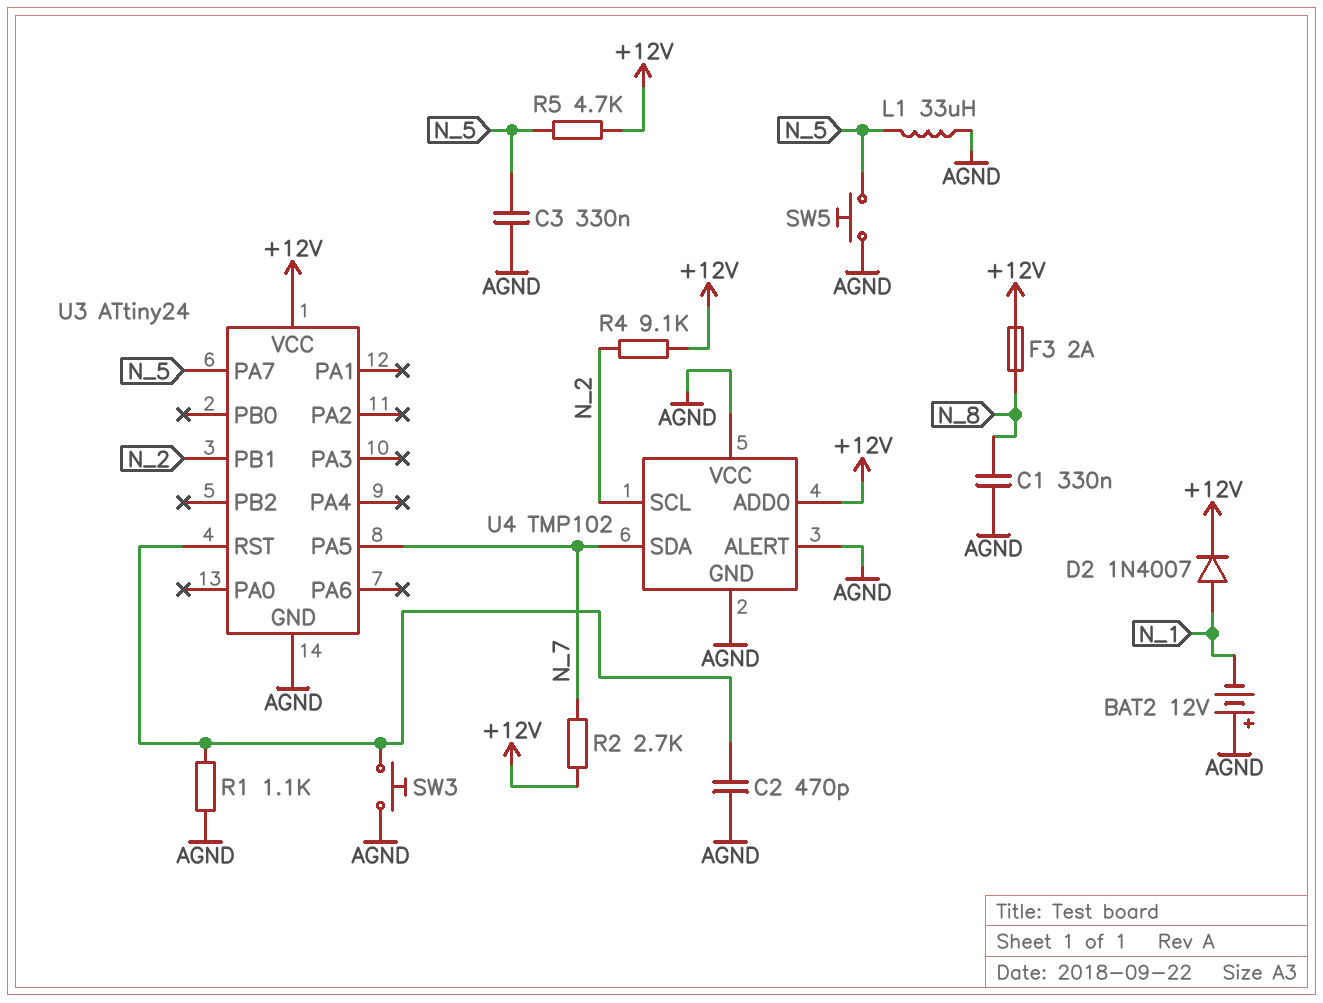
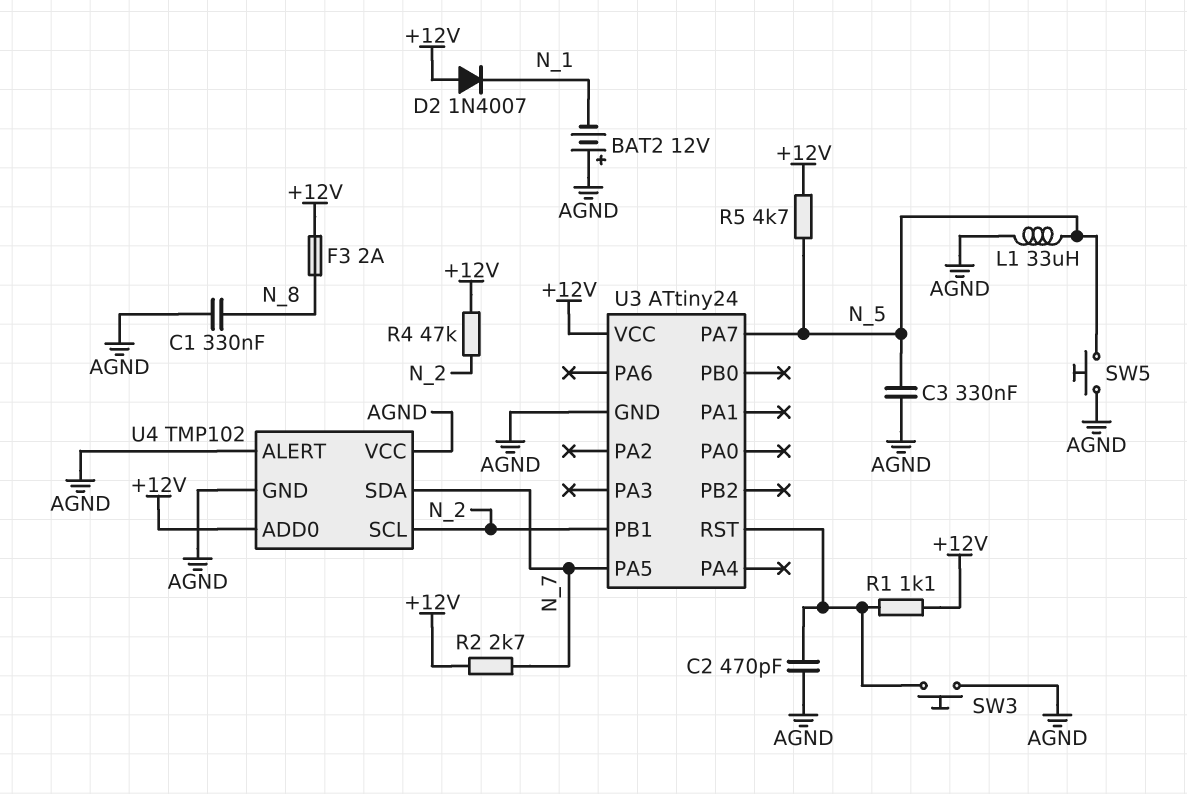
D2: diode 1N4007 (A N_1, K +12V) -> diode 1N4007 (A +12V, K N_1)
R1: 1.1k (AGND, U3/RST) -> 1.1k (+12V, U3/RST)
R4: 9.1k (+12V, N_2) -> 47k (+12V, N_2)

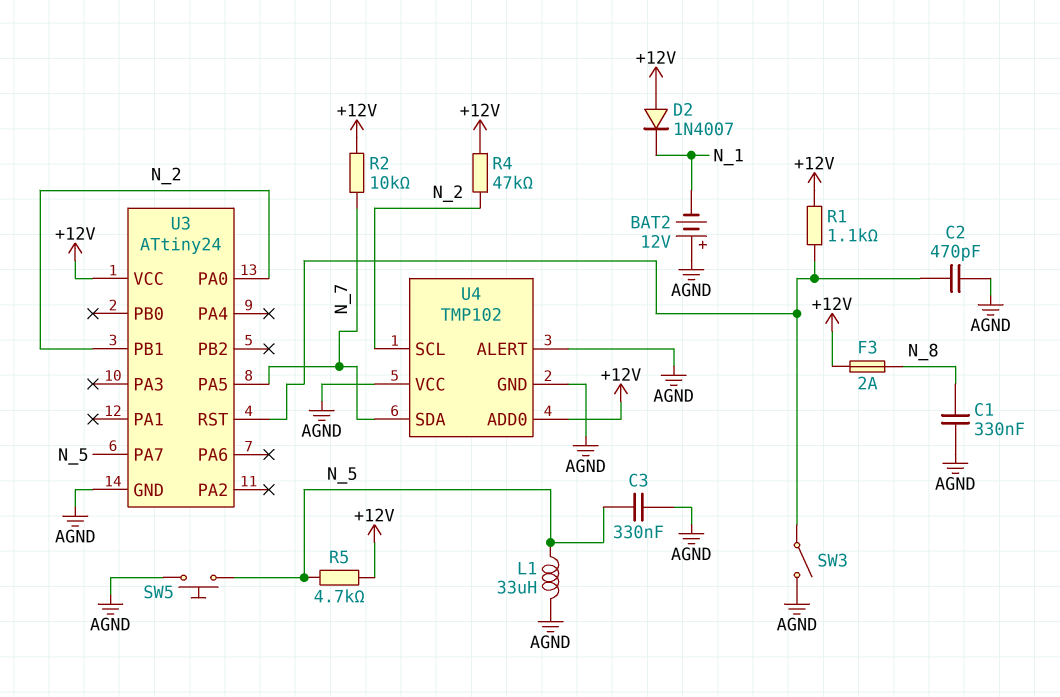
R2: 2.7k (+12V, N_7) -> 10k (+12V, N_7)
SW3: button (AGND, U3/RST) -> switch (AGND, U3/RST)
U3 pin PA0: none -> N_2

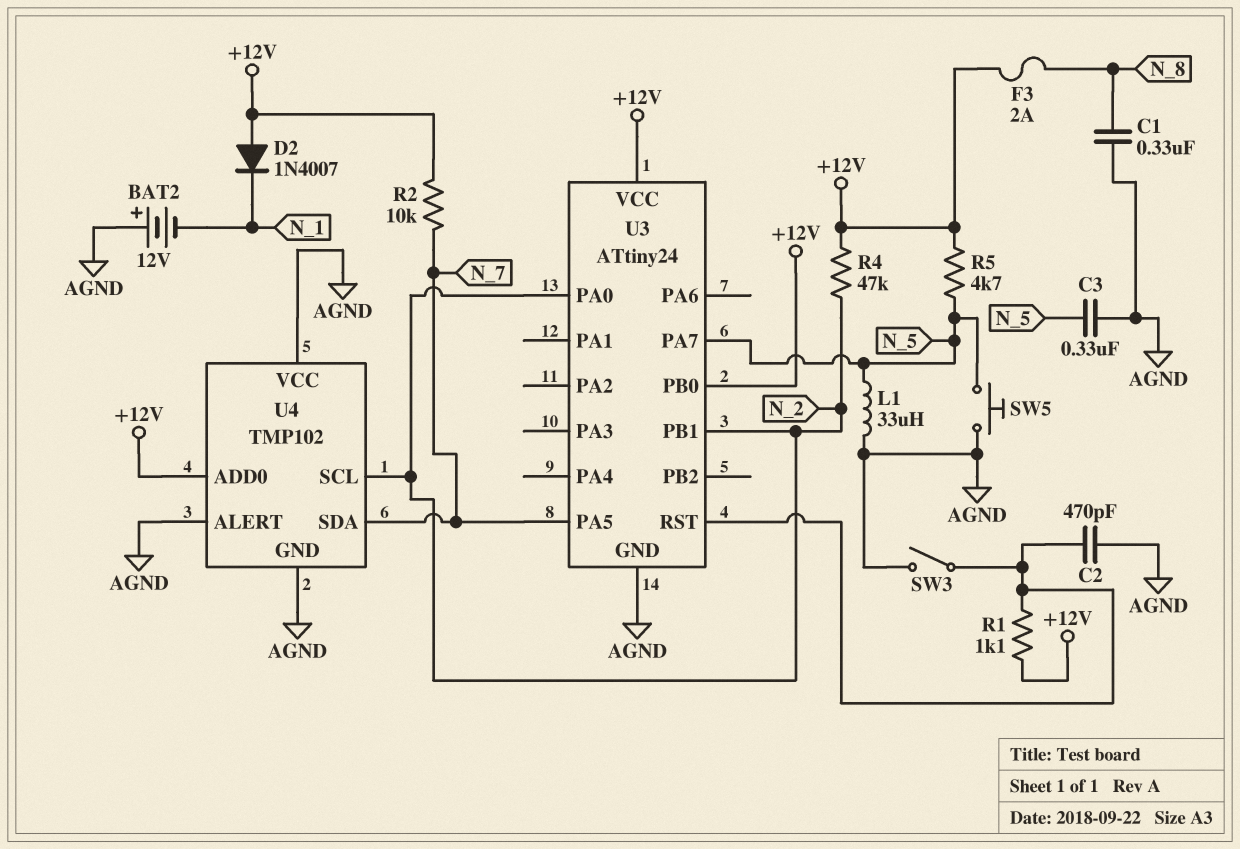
U3 pin PB0: none -> +12V

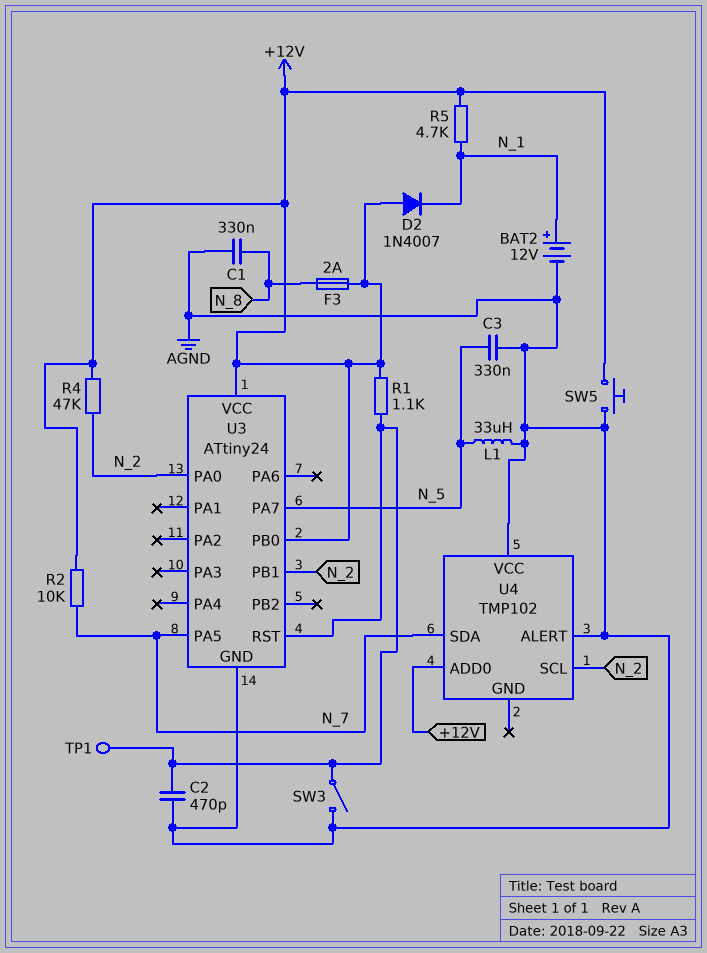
BAT2: 12V (plus AGND, minus N_1) -> 12V (plus N_1, minus AGND)
R5: 4.7k (+12V, N_5) -> 4.7k (+12V, N_1)
SW5: button (AGND, N_5) -> button (+12V, AGND)
TP1: none -> test point (U3/RST)
U4 pin GND: AGND -> none

